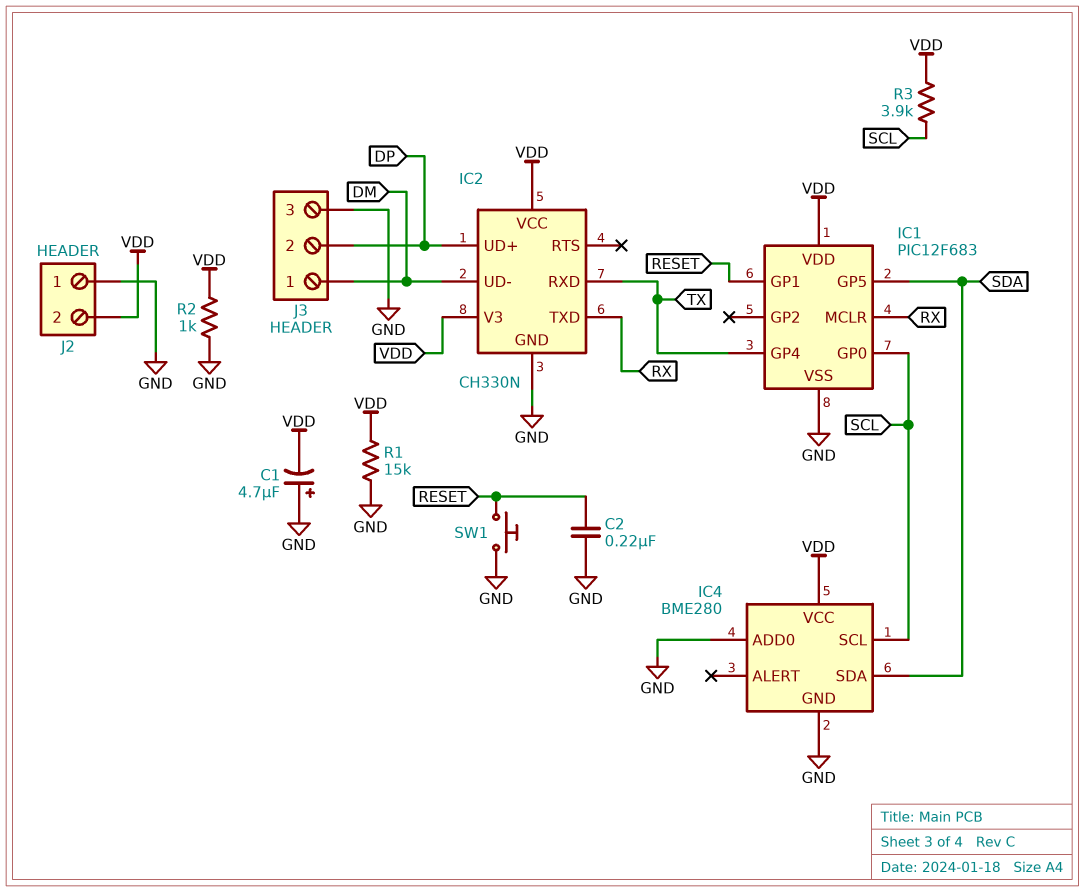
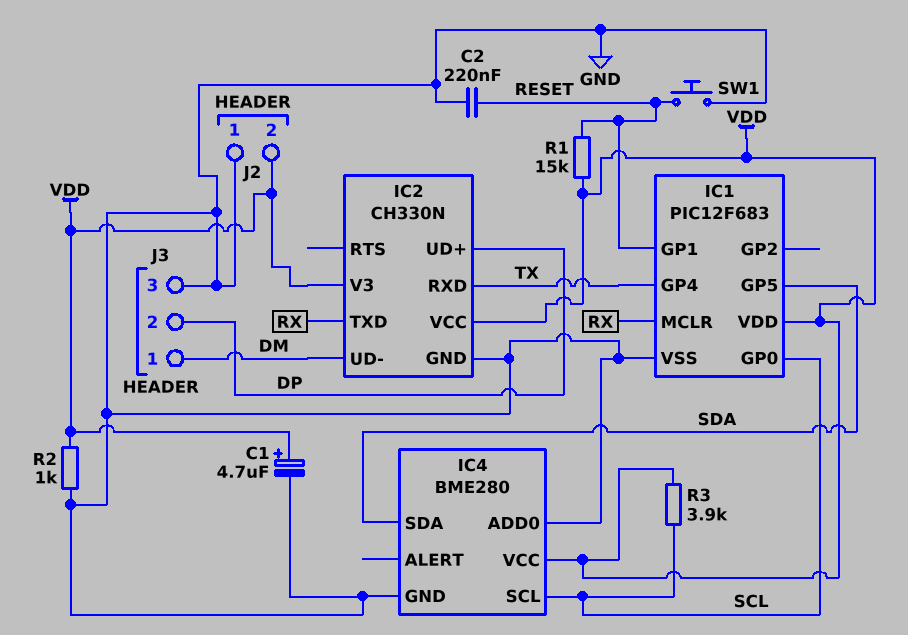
C1: 4.7uF (plus GND, minus VDD) -> 4.7uF (plus VDD, minus GND)
R1: 15k (GND, VDD) -> 15k (RESET, VDD)

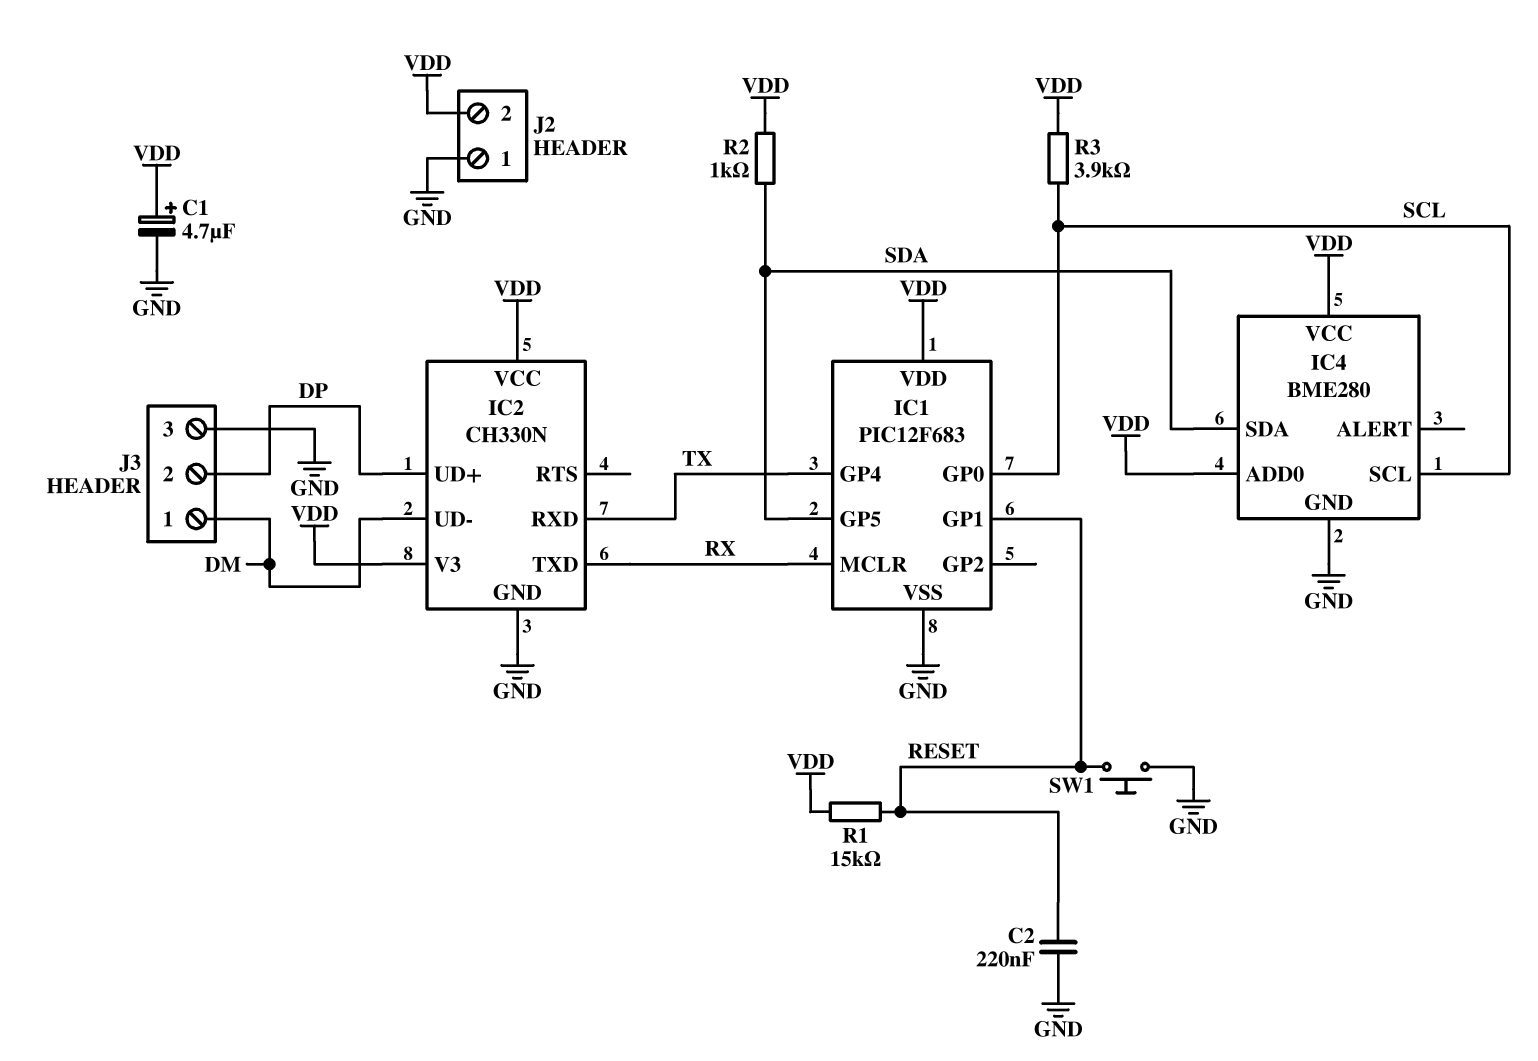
IC4 pin ADD0: GND -> VDD
R2: 1k (GND, VDD) -> 1k (SDA, VDD)

